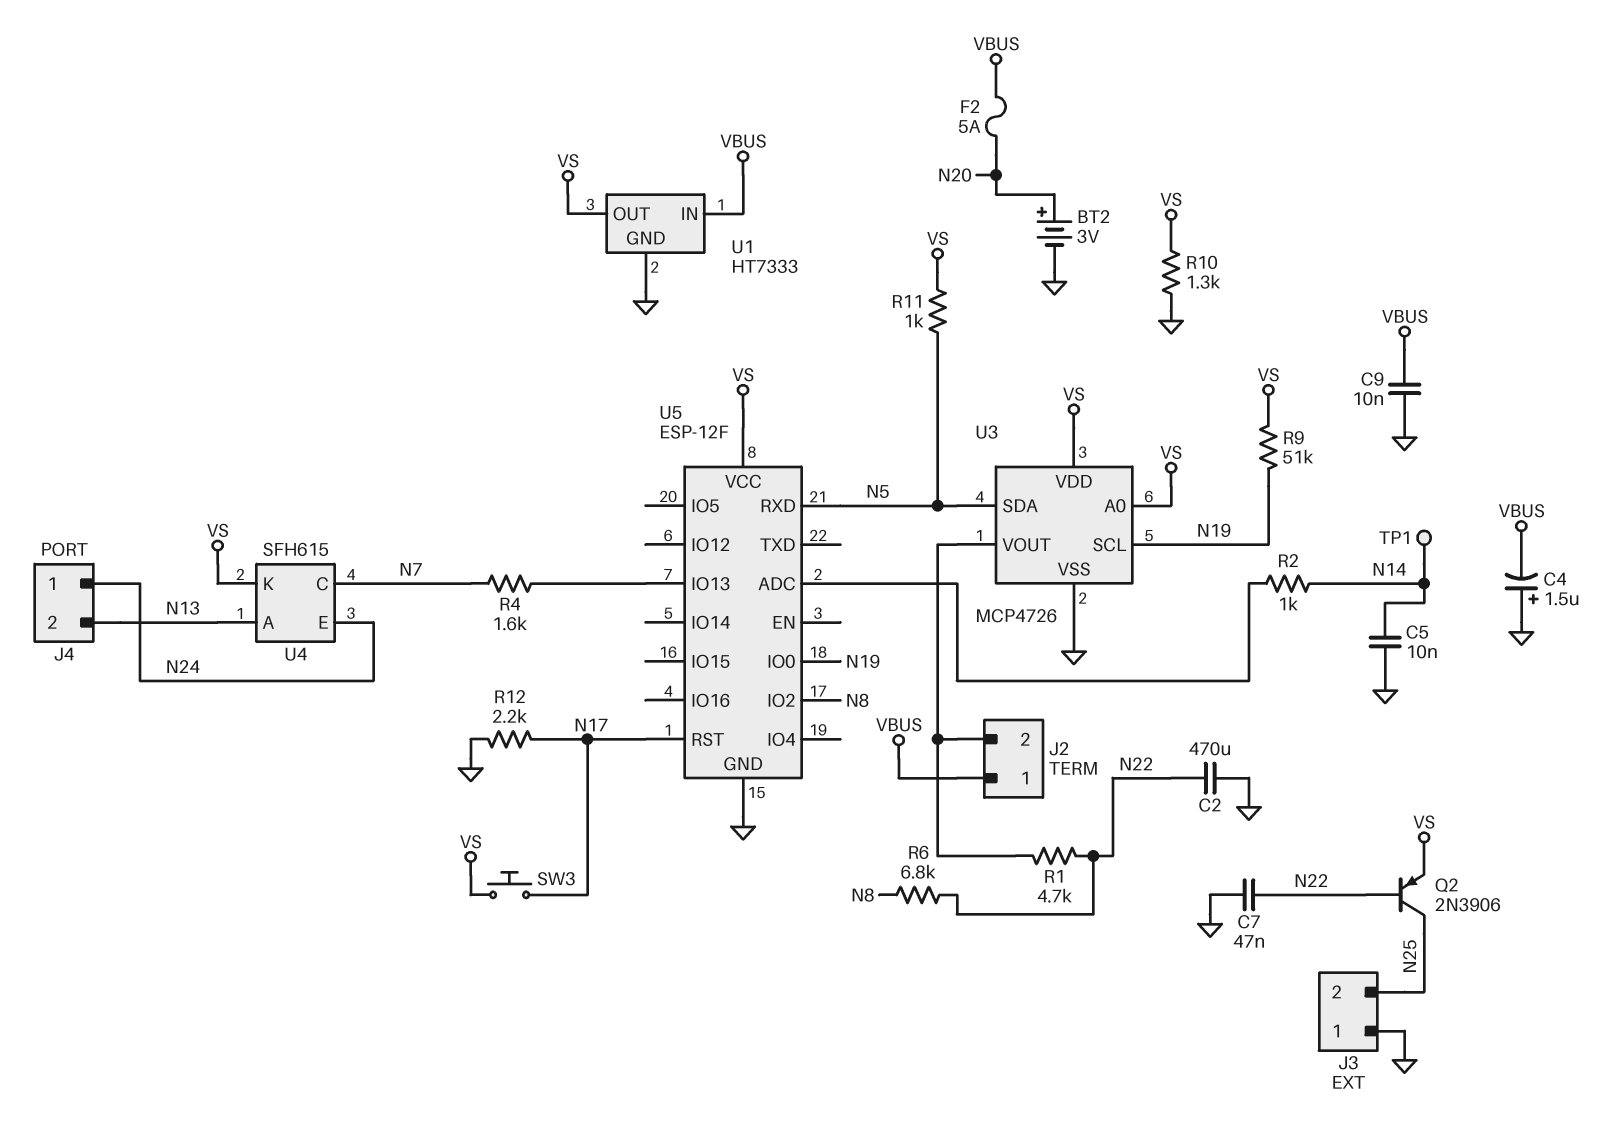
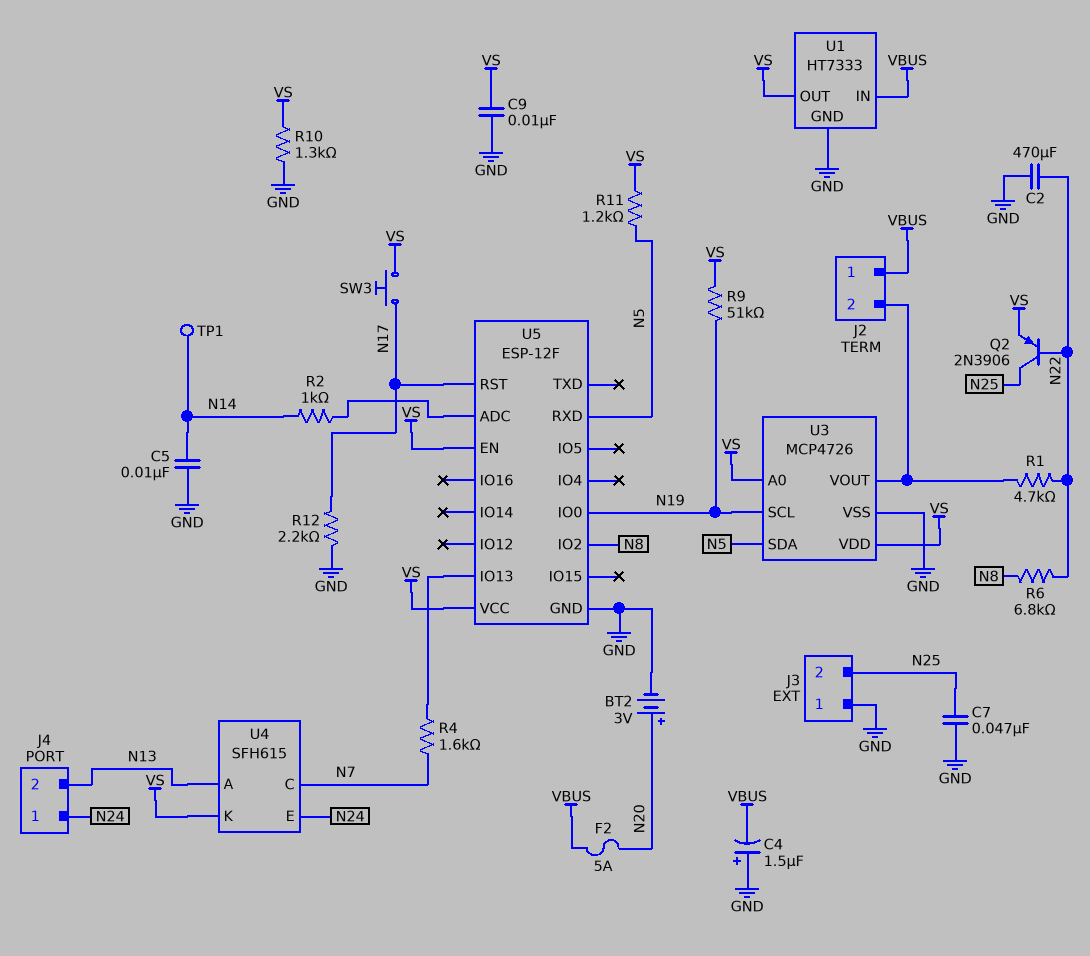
C7: 47nF (GND, N22) -> 47nF (GND, N25)
C9: 10nF (GND, VBUS) -> 10nF (GND, VS)
R11: 1k (N5, VS) -> 1.2k (N5, VS)
U5 pin EN: none -> VS

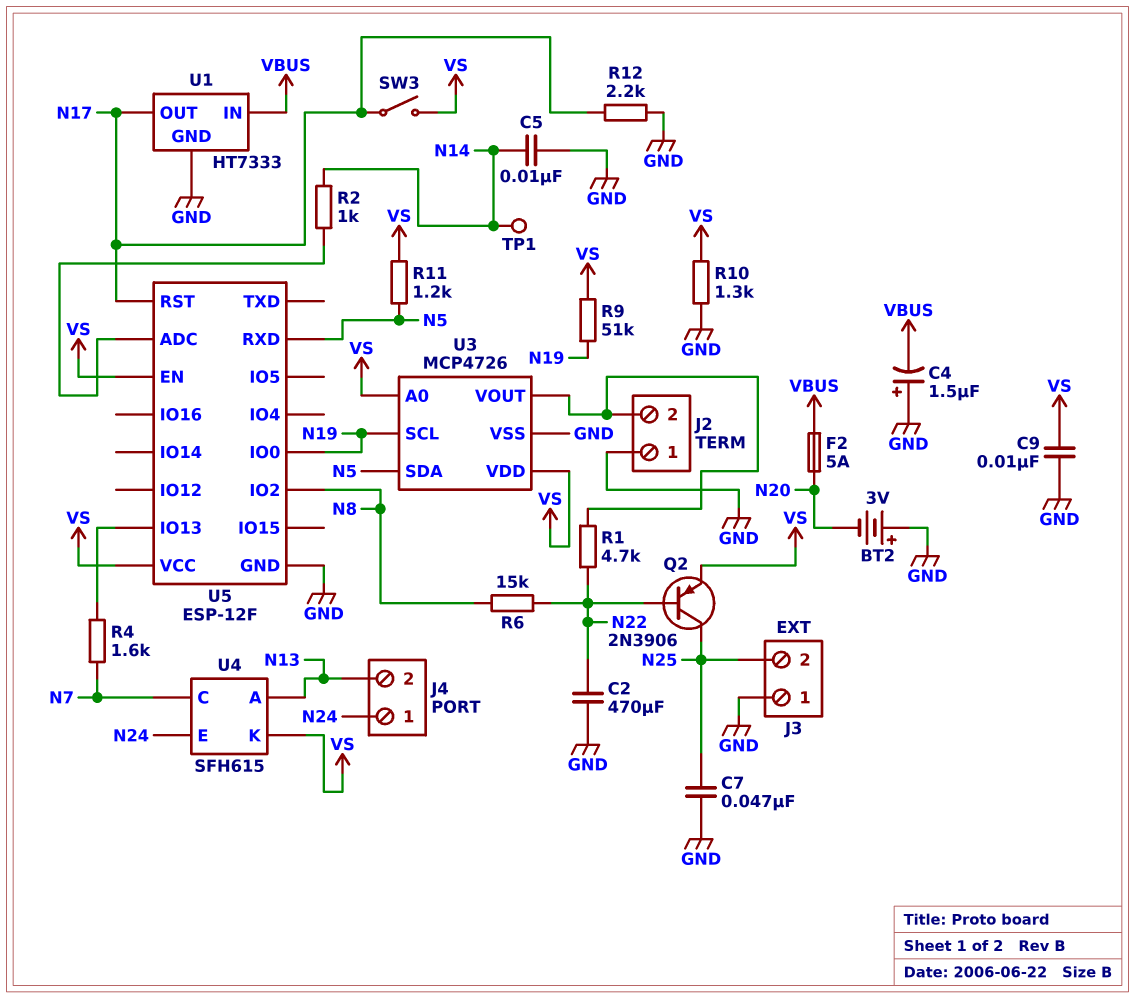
BT2: 3V (plus N20, minus GND) -> 3V (plus GND, minus N20)
J2 pin 1: VBUS -> GND
R6: 6.8k (N8, N22) -> 15k (N8, N22)
SW3: button (N17, VS) -> switch (N17, VS)
U1 pin OUT: VS -> N17

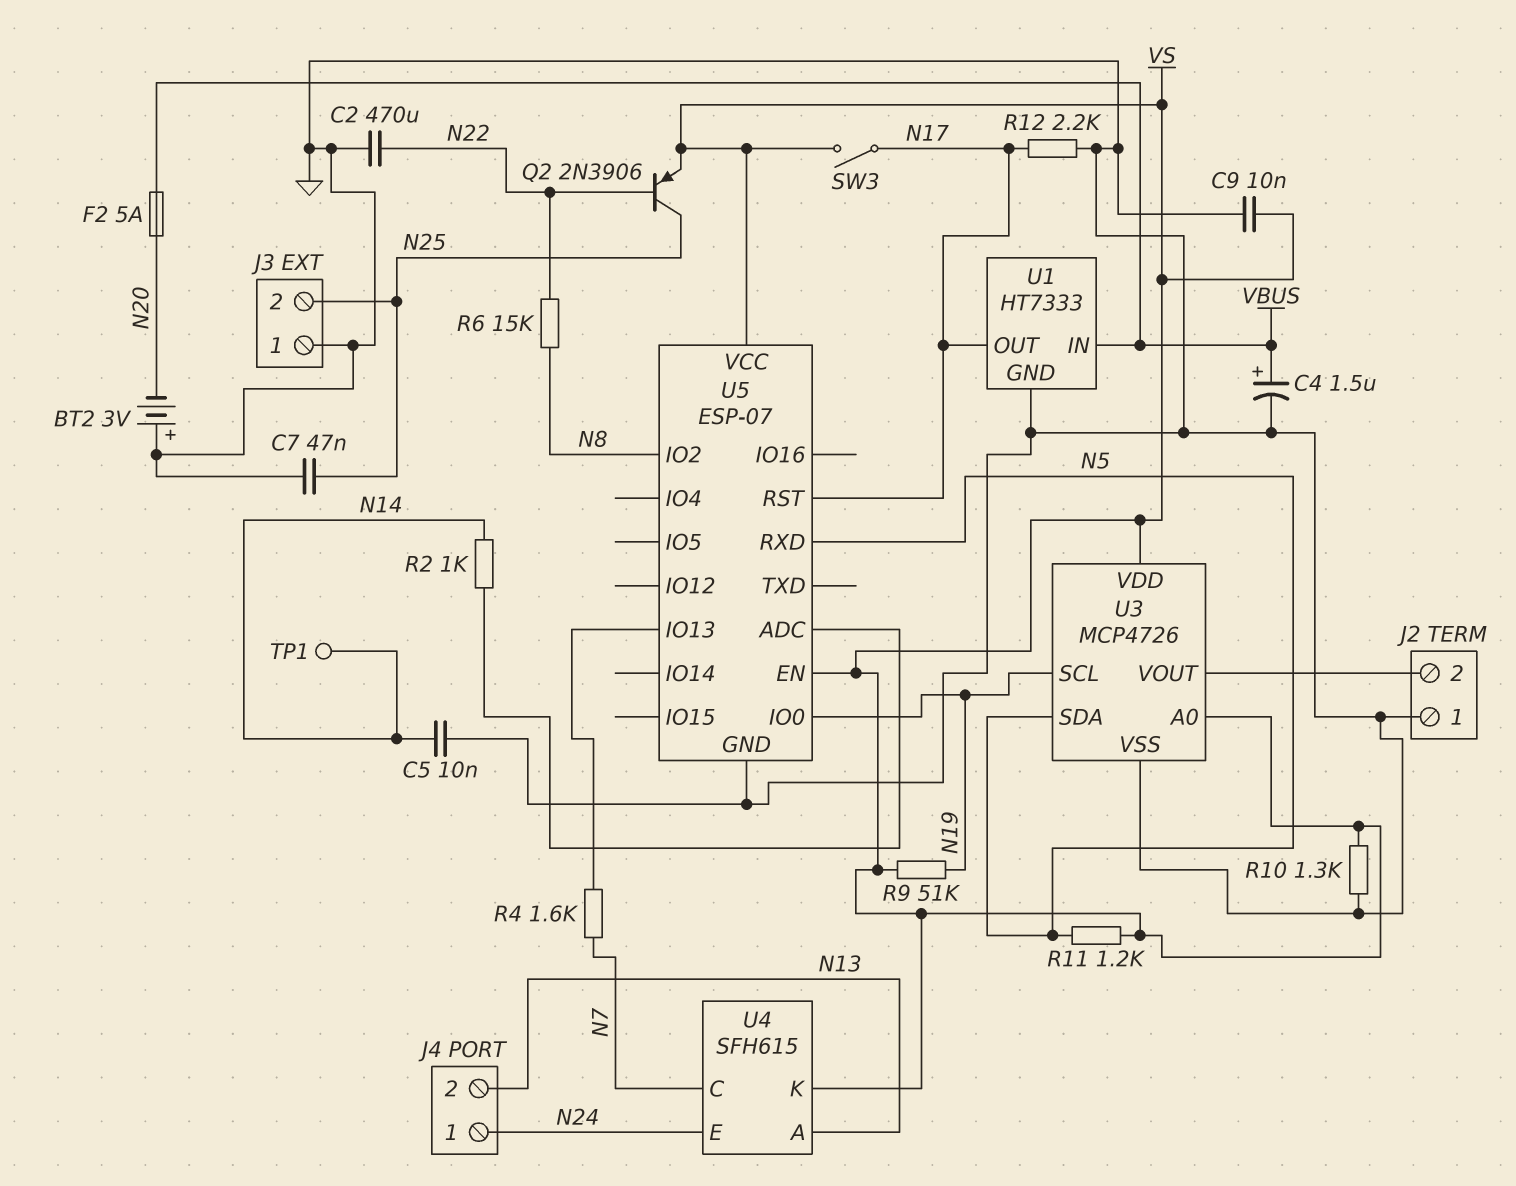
C4: 1.5uF (plus GND, minus VBUS) -> 1.5uF (plus VBUS, minus GND)
R1: 4.7k (J2/2, N22) -> none
U5: ESP-12F -> ESP-07

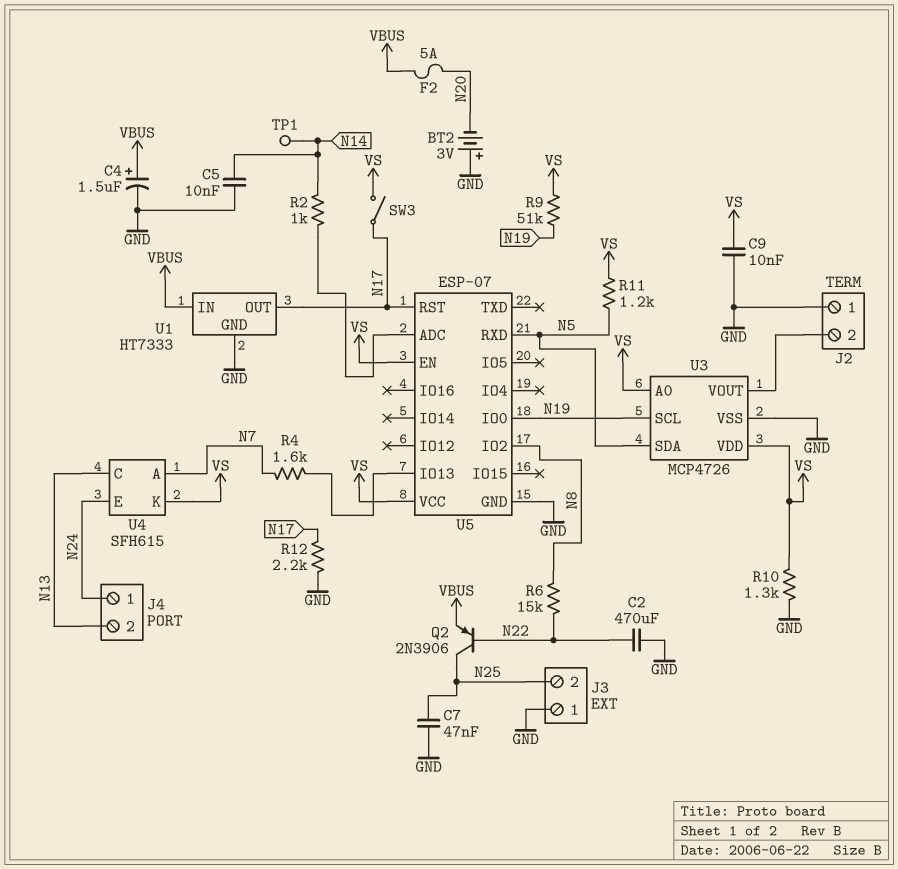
Q2: PNP 2N3906 (B N22, C N25, E VS) -> PNP 2N3906 (B N22, C N25, E VBUS)
U4 pin A: N13 -> N7
U4 pin C: N7 -> N13

